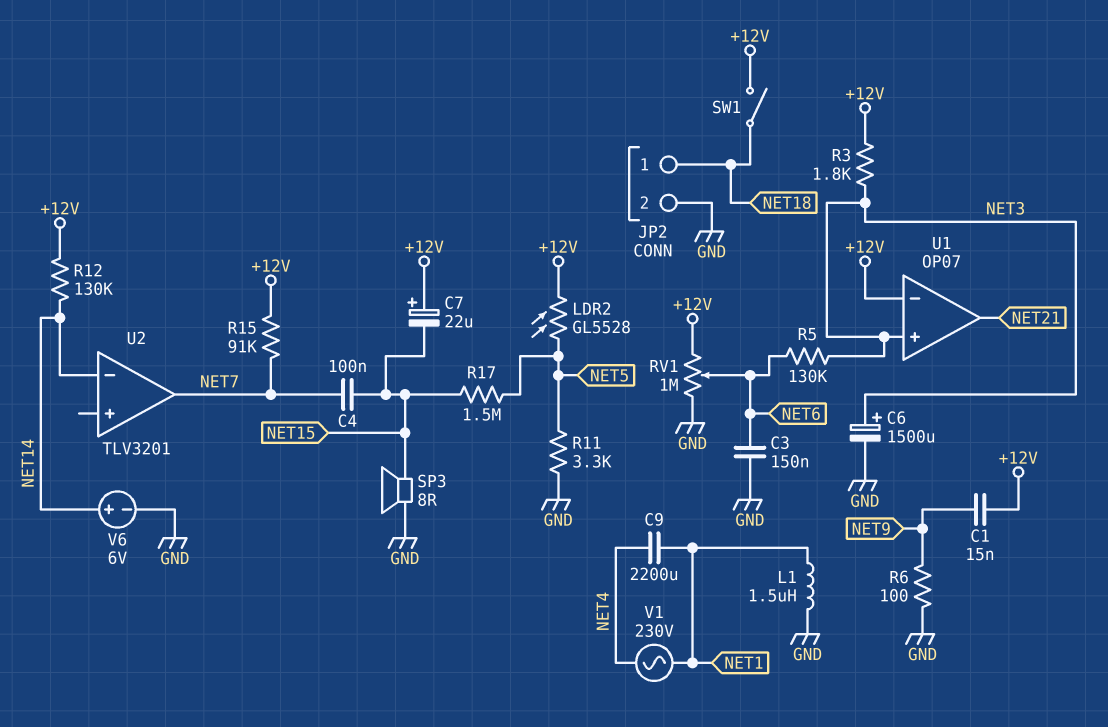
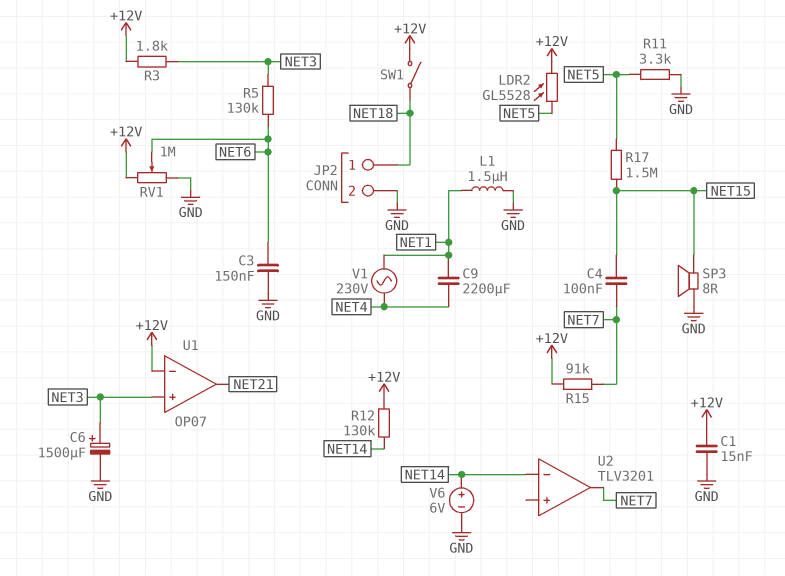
C1: 15nF (+12V, NET9) -> 15nF (+12V, GND)
C7: 22uF (plus +12V, minus NET15) -> none
R6: 100 (GND, NET9) -> none

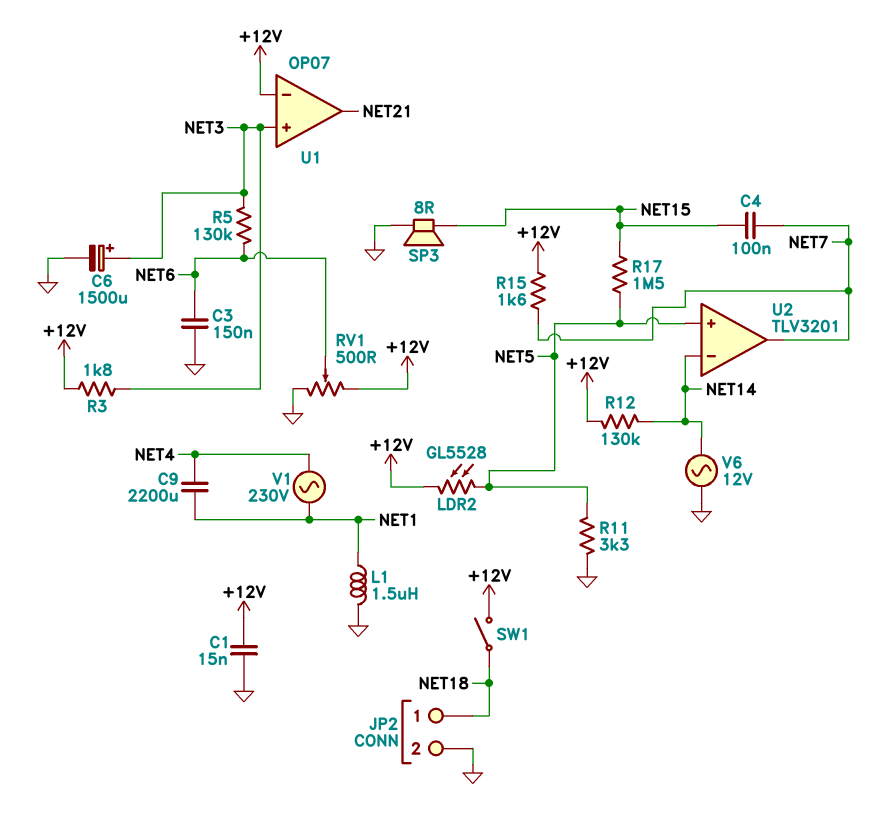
R15: 91k (+12V, NET7) -> 1.6k (+12V, NET7)
RV1: 1M (+12V, GND, wiper NET6) -> 500 (+12V, GND, wiper NET6)
U2 pin in+: none -> NET5
V6: 6V (plus NET14, minus GND) -> AC 12V (GND, NET14)

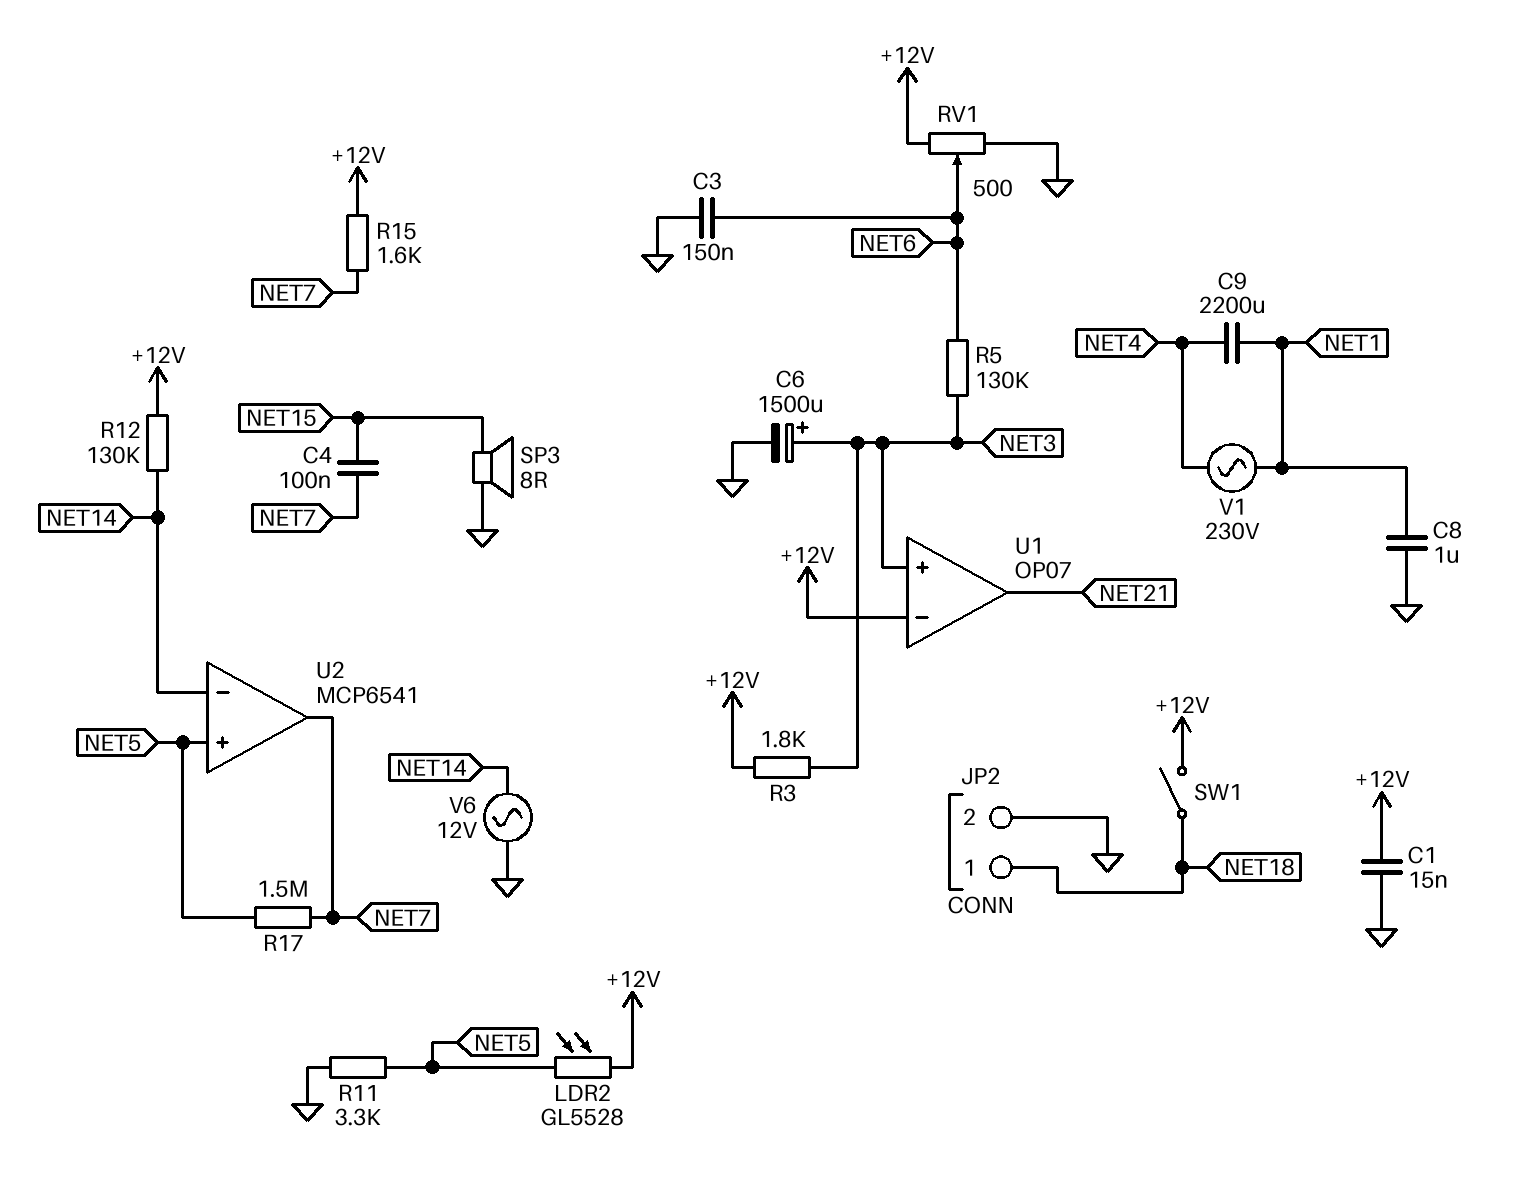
C8: none -> 1uF (GND, NET1)
L1: 1.5uH (GND, NET1) -> none
R17: 1.5M (NET5, NET15) -> 1.5M (NET5, NET7)
U2: TLV3201 -> MCP6541

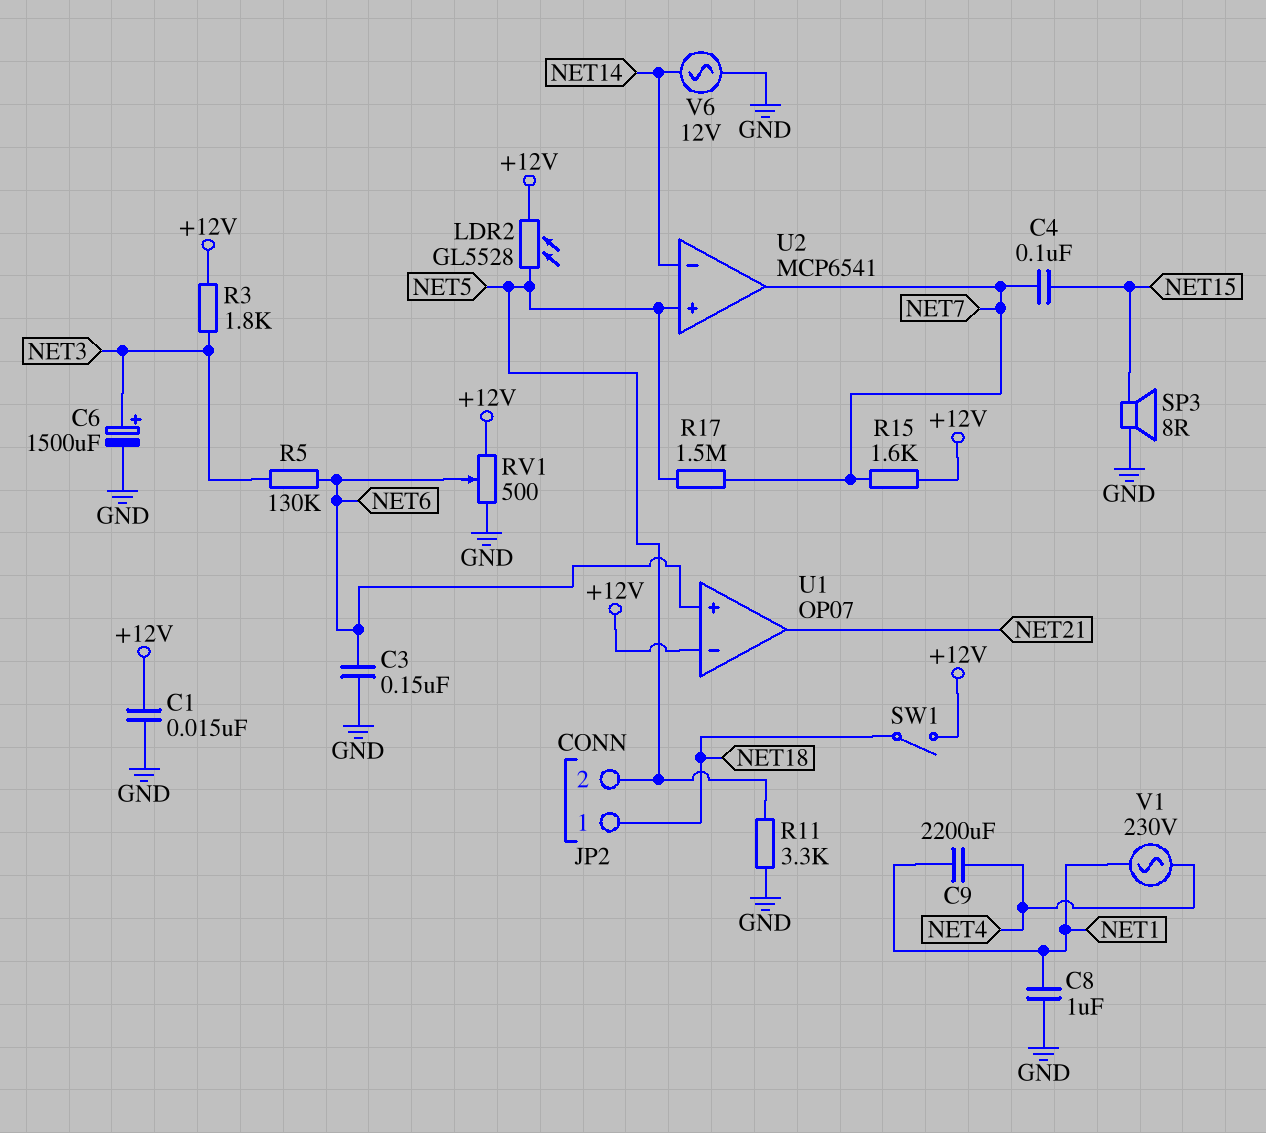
JP2 pin 2: GND -> NET5
R12: 130k (+12V, NET14) -> none
U1 pin in+: NET3 -> NET6

